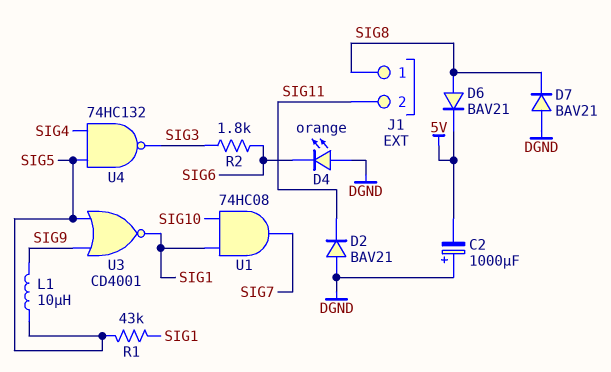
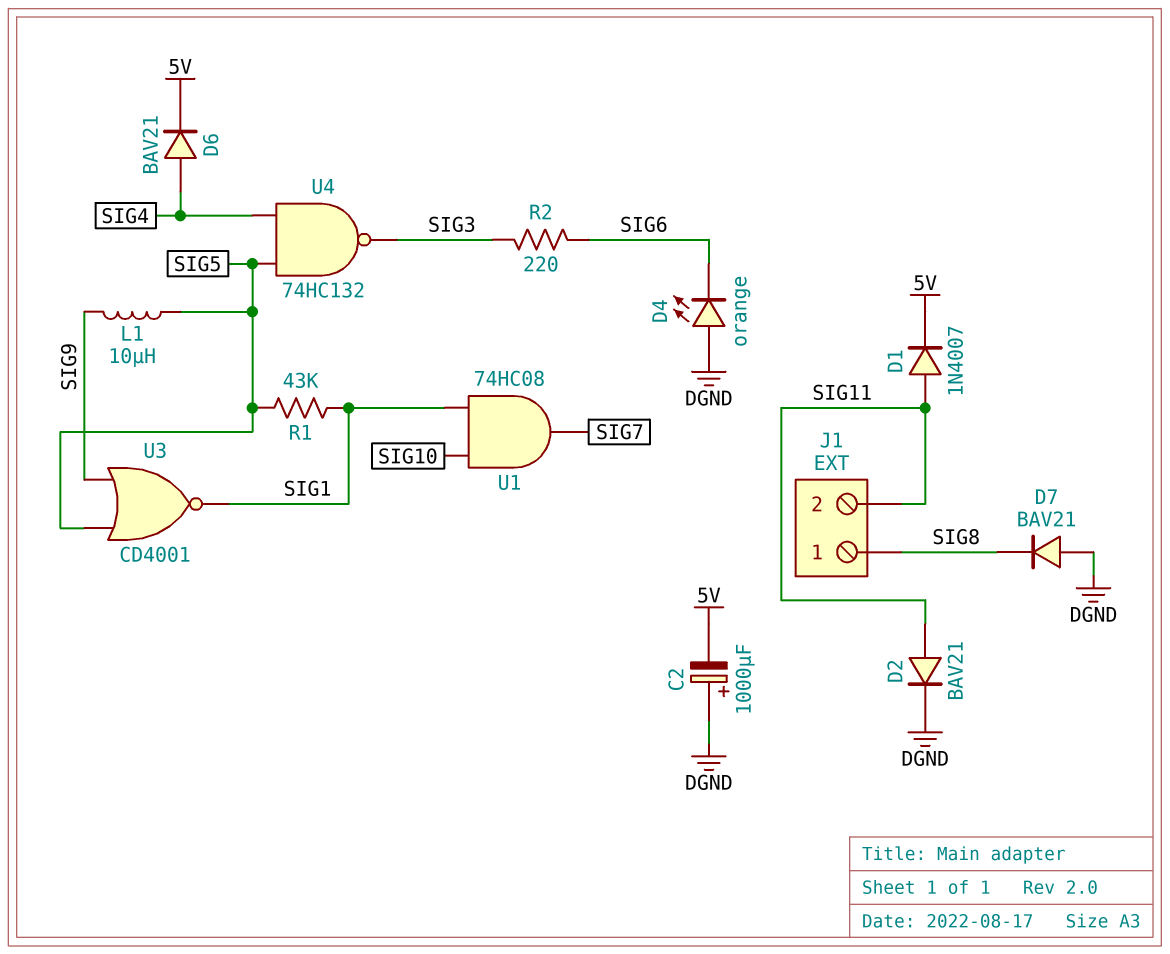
D1: none -> diode 1N4007 (A SIG11, K 5V)
D2: diode BAV21 (A DGND, K SIG11) -> diode BAV21 (A SIG11, K DGND)
D6: diode BAV21 (A SIG8, K 5V) -> diode BAV21 (A SIG4, K 5V)
R2: 1.8k (SIG3, SIG6) -> 220 (SIG3, SIG6)

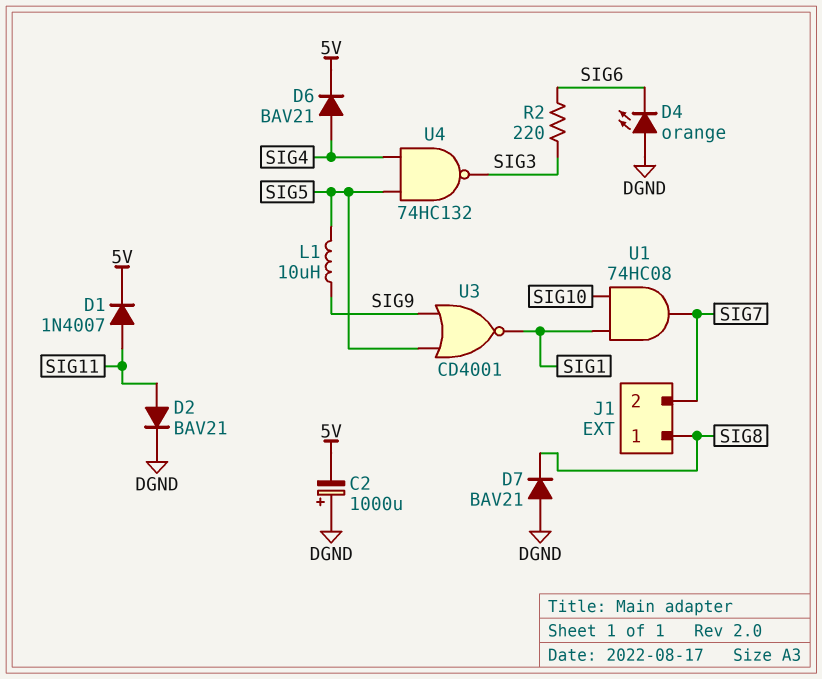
J1 pin 2: SIG11 -> SIG7
R1: 43k (SIG1, SIG5) -> none

